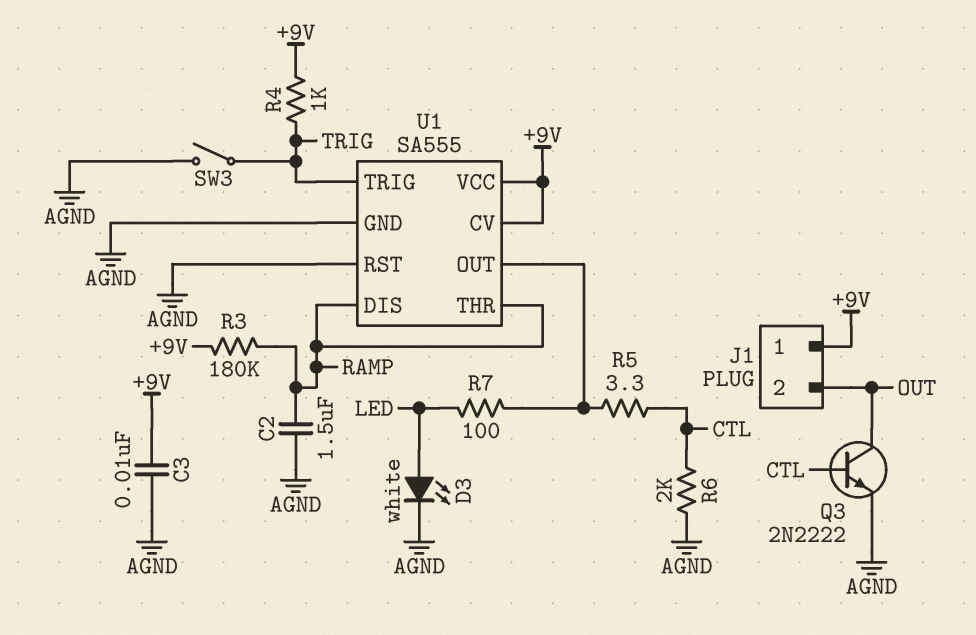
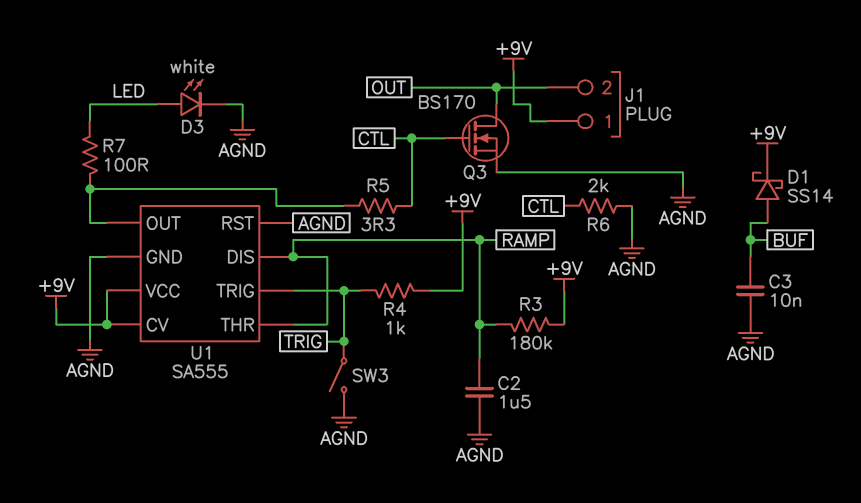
C3: 10nF (+9V, AGND) -> 10nF (AGND, BUF)
D1: none -> schottky SS14 (A BUF, K +9V)
Q3: NPN 2N2222 (B CTL, C OUT, E AGND) -> NMOS BS170 (G CTL, D OUT, S AGND)

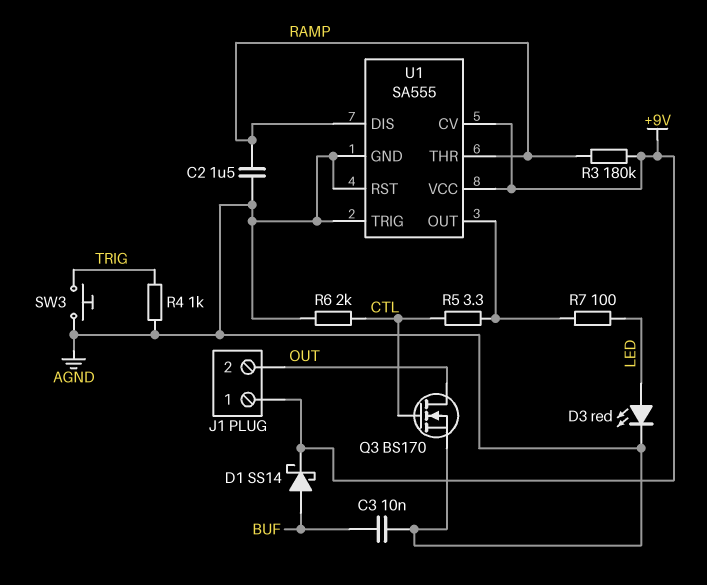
D3: LED white (A LED, K AGND) -> LED red (A LED, K AGND)
R4: 1k (+9V, TRIG) -> 1k (AGND, TRIG)
SW3: switch (AGND, TRIG) -> button (AGND, TRIG)
U1 pin TRIG: TRIG -> AGND

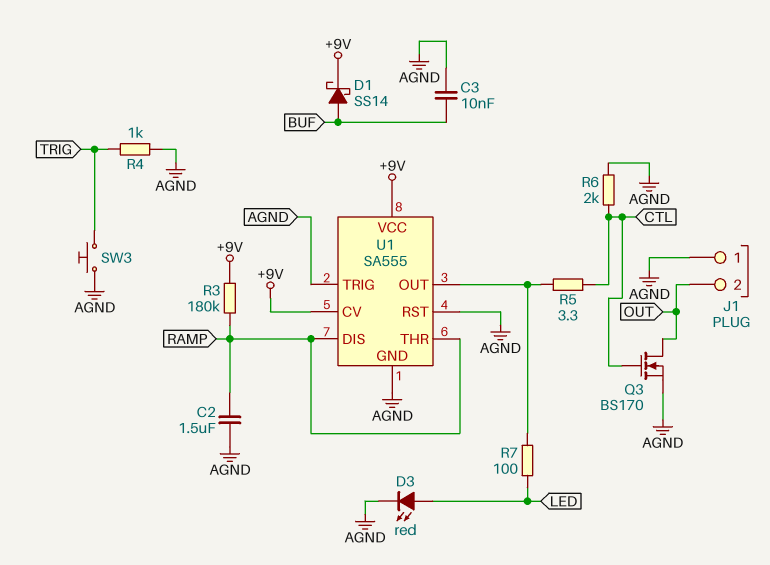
J1 pin 1: +9V -> AGND

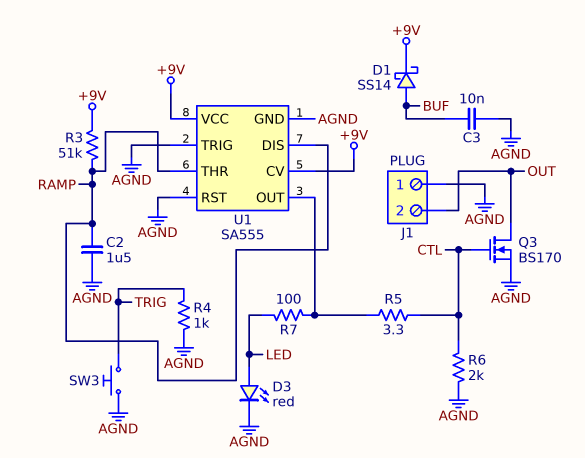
R3: 180k (+9V, RAMP) -> 51k (+9V, RAMP)

